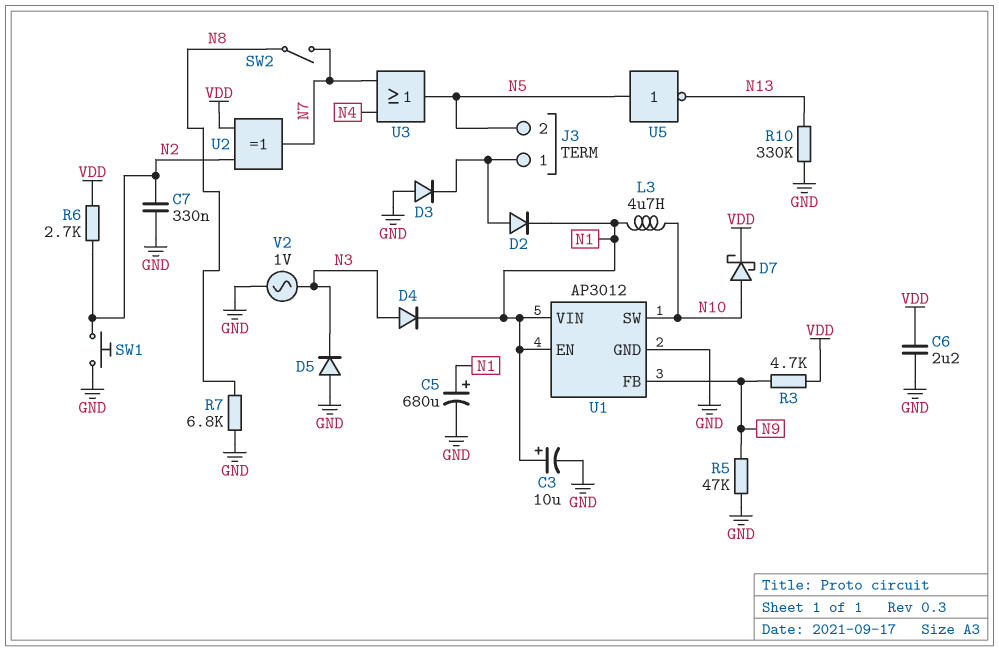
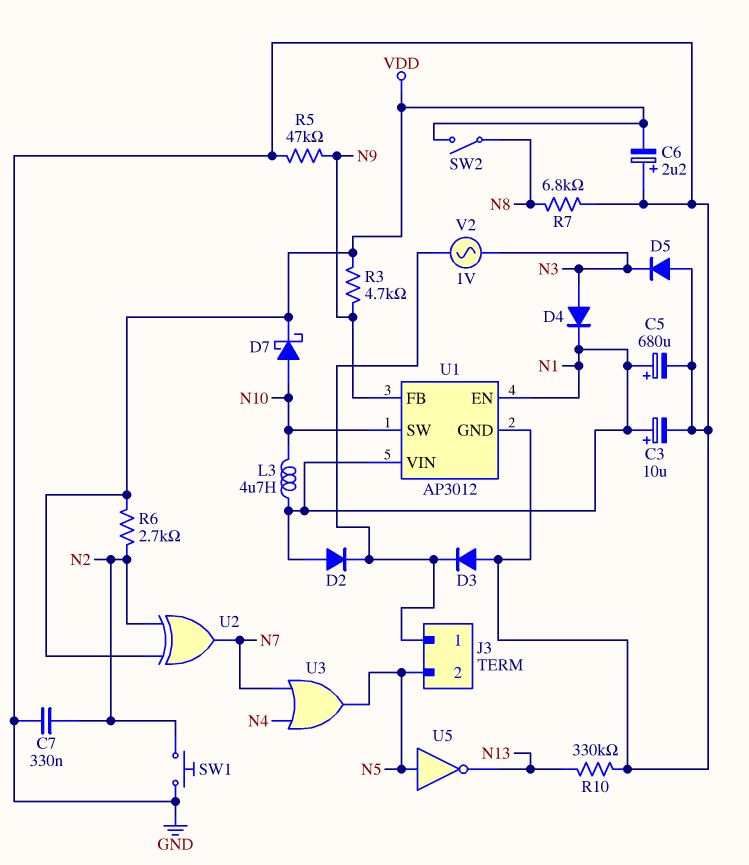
C6: 2.2uF (GND, VDD) -> 2.2uF (plus GND, minus VDD)
D2: diode (A J3/1, K N1) -> diode (A N1, K J3/1)
SW2: switch (N7, N8) -> switch (N8, VDD)
V2: AC 1V (GND, N3) -> AC 1V (J3/1, N3)

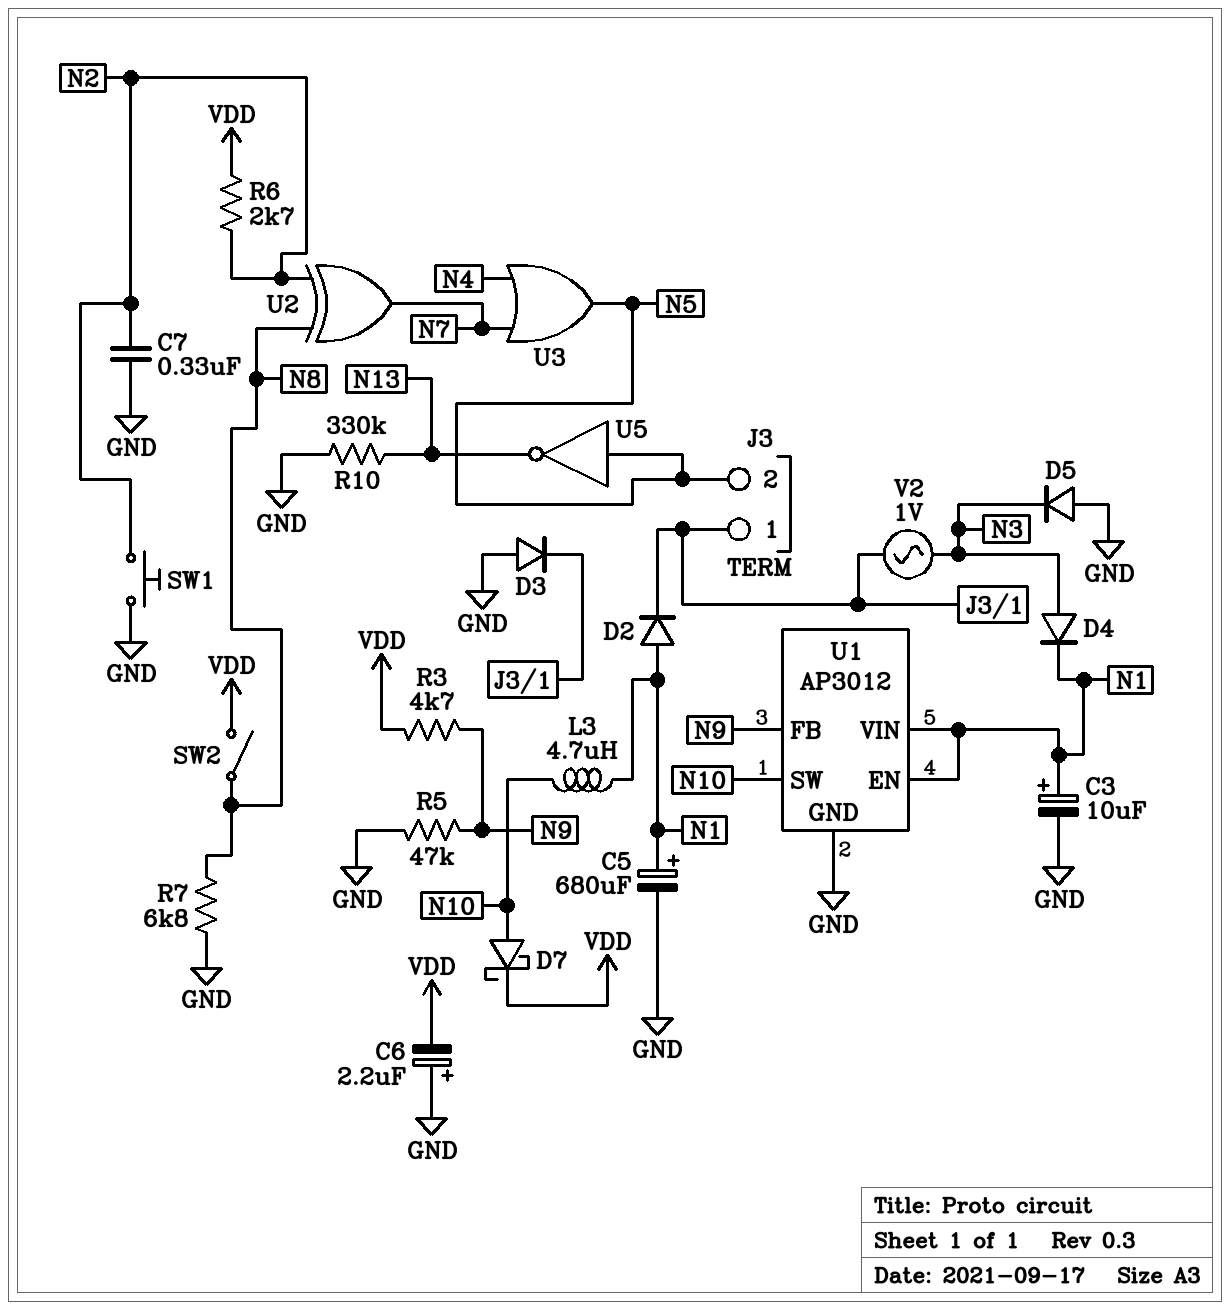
U2: XOR (in N2, in VDD, out N7) -> XOR (in N2, in N8, out N7)

